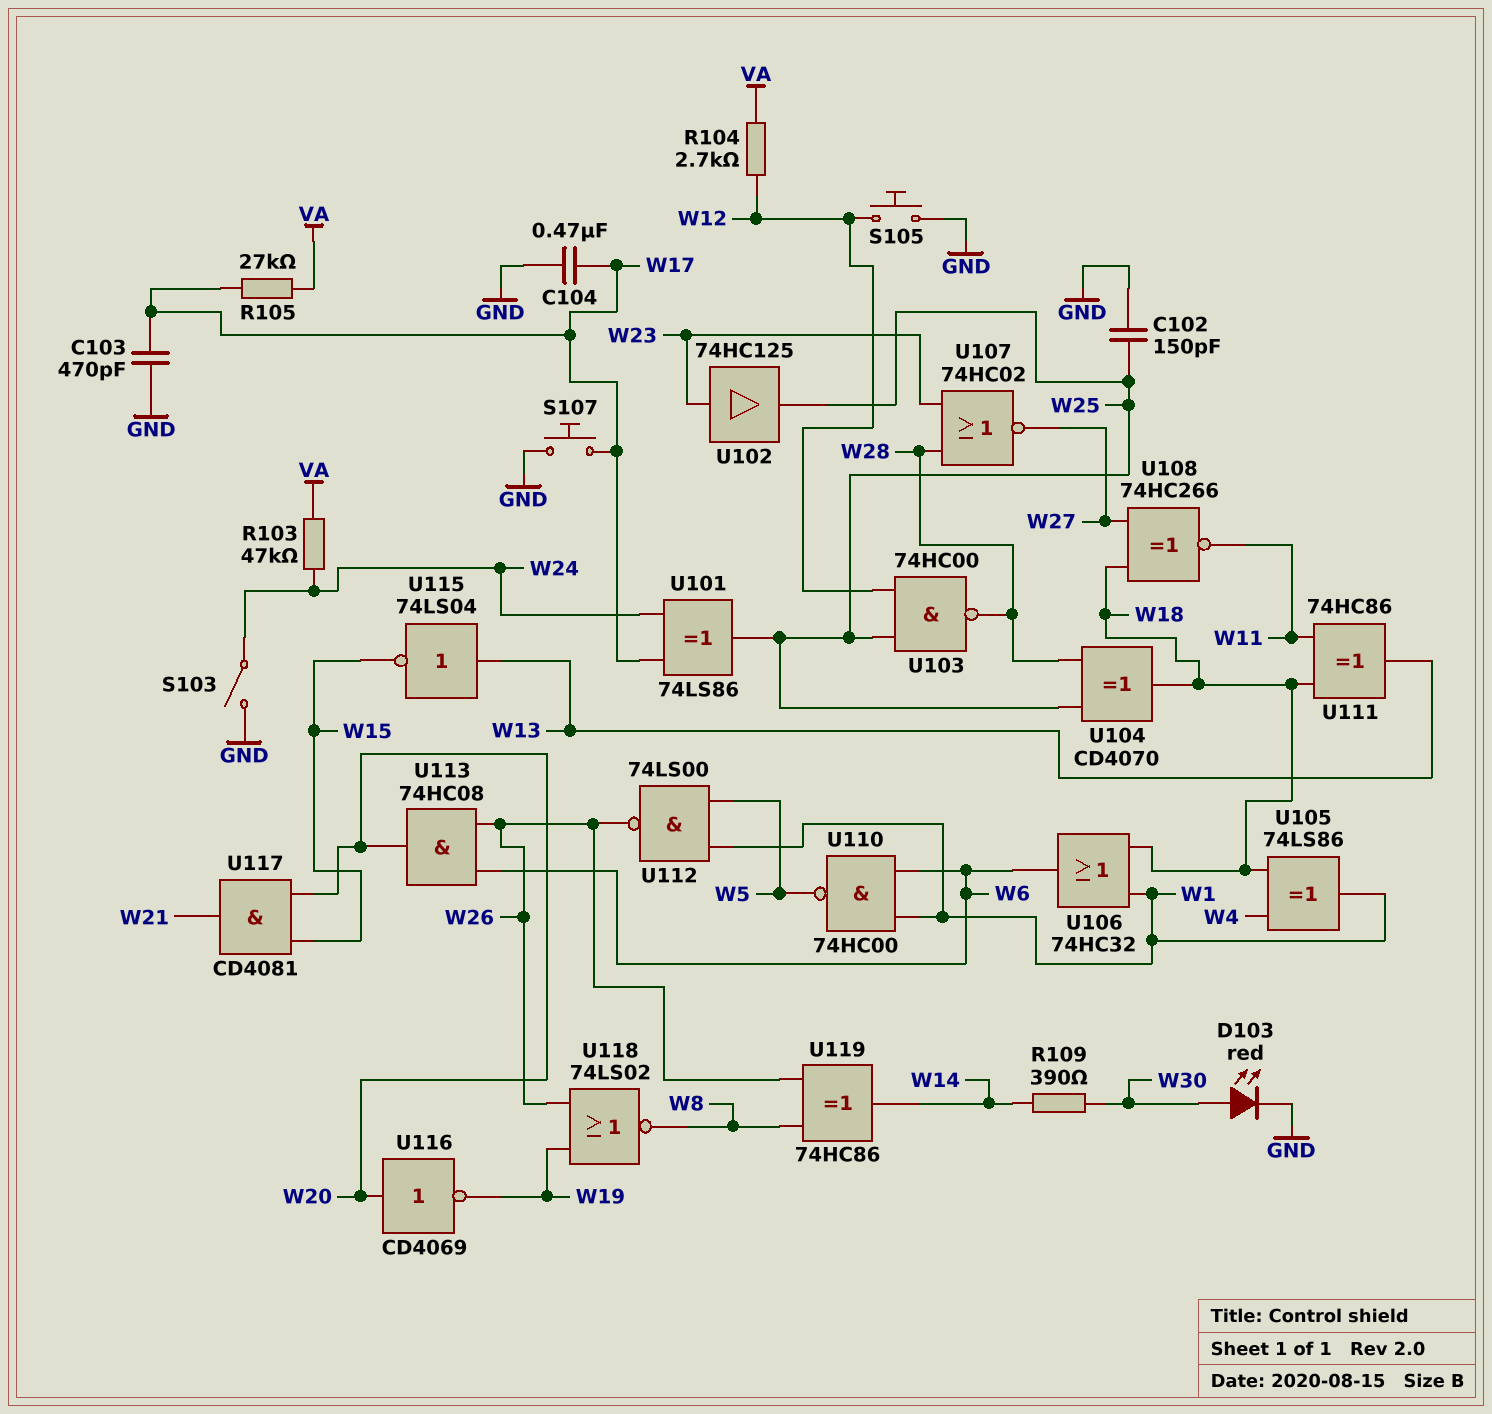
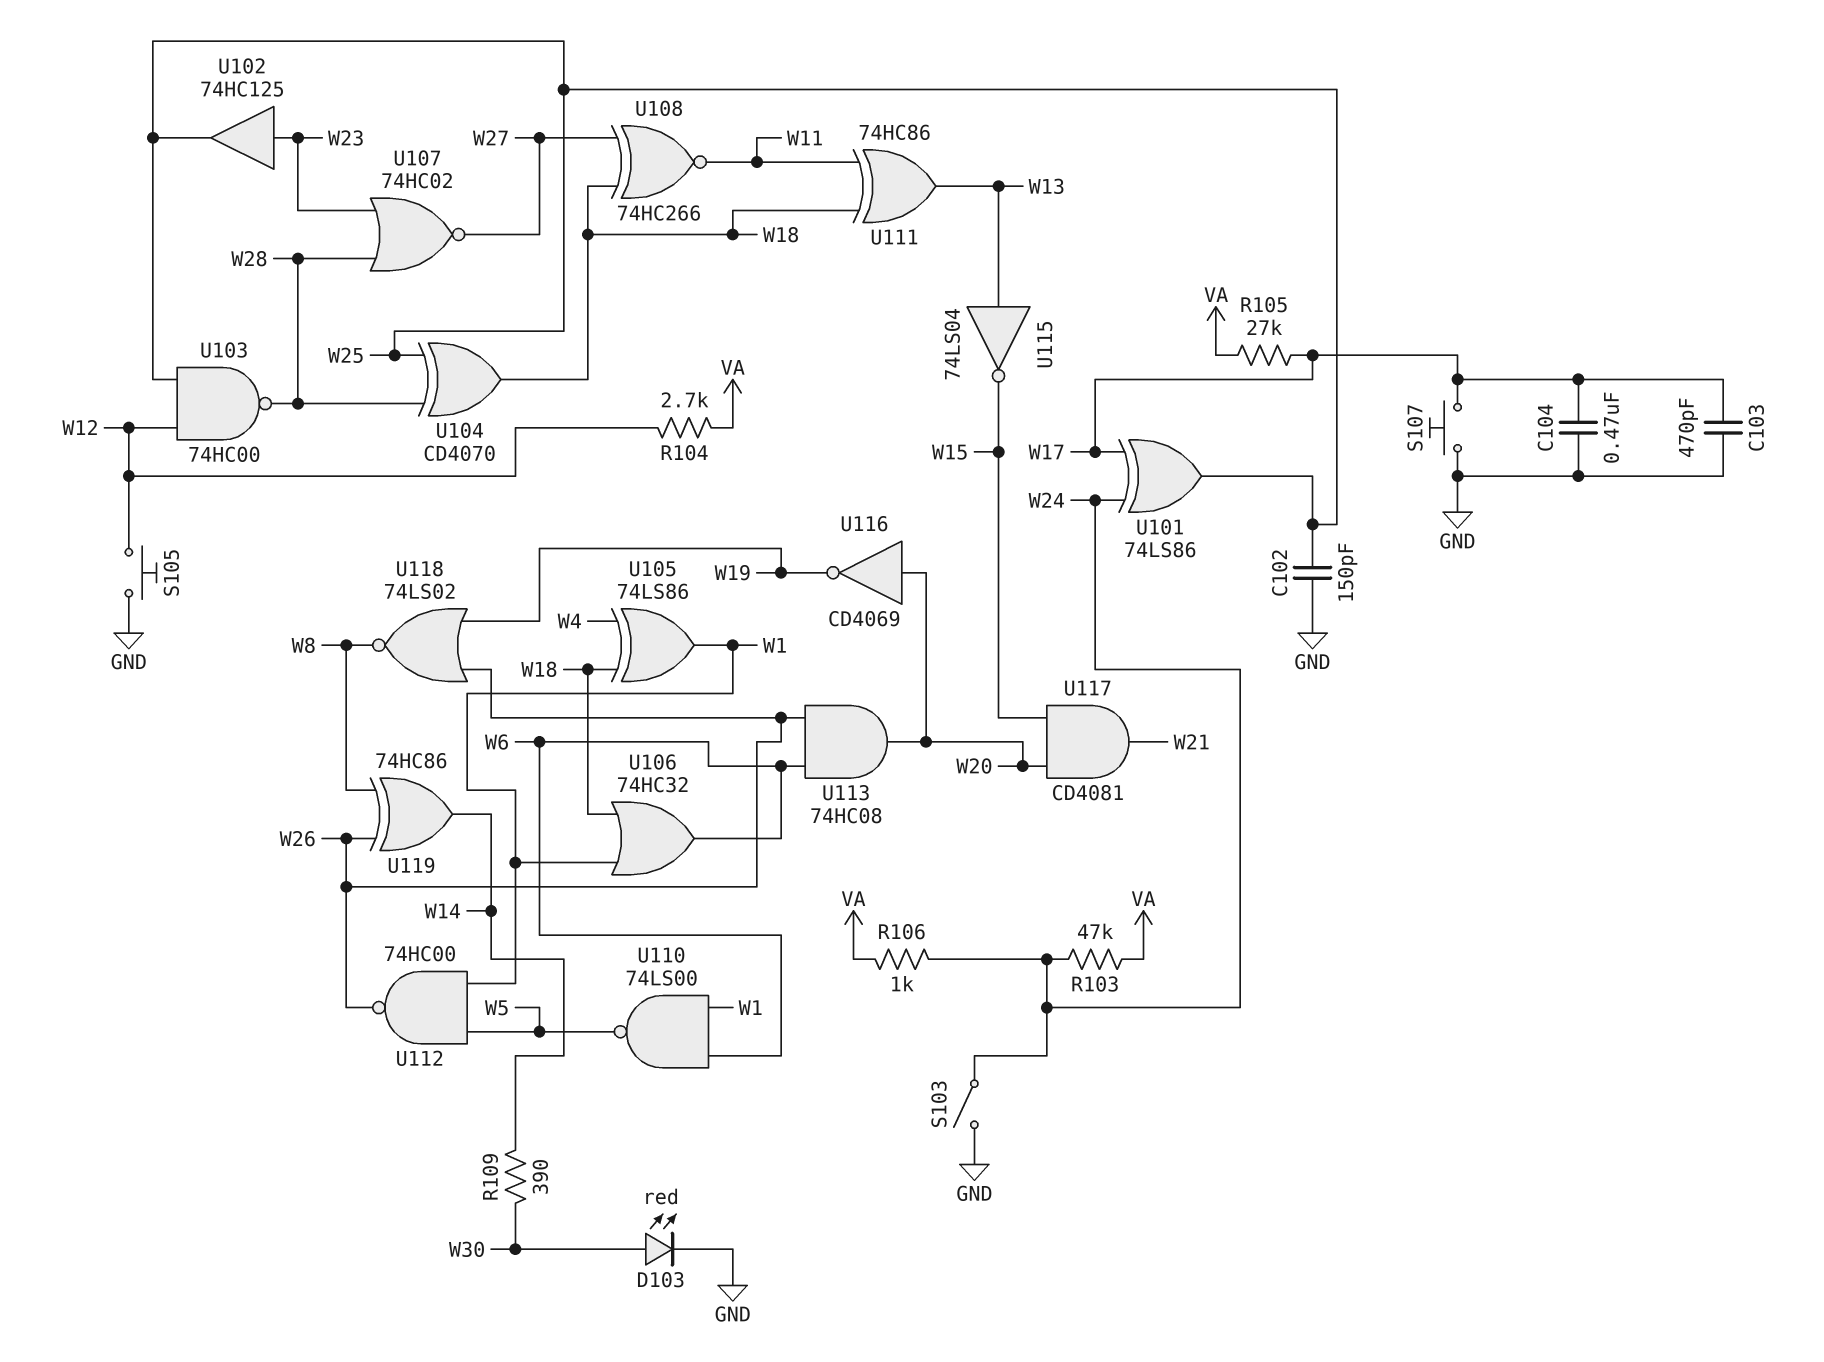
R106: none -> 1k (VA, W24)
U110: NAND 74HC00 (in W1, in W6, out W5) -> NAND 74LS00 (in W1, in W6, out W5)
U112: NAND 74LS00 (in W1, in W5, out W26) -> NAND 74HC00 (in W1, in W5, out W26)

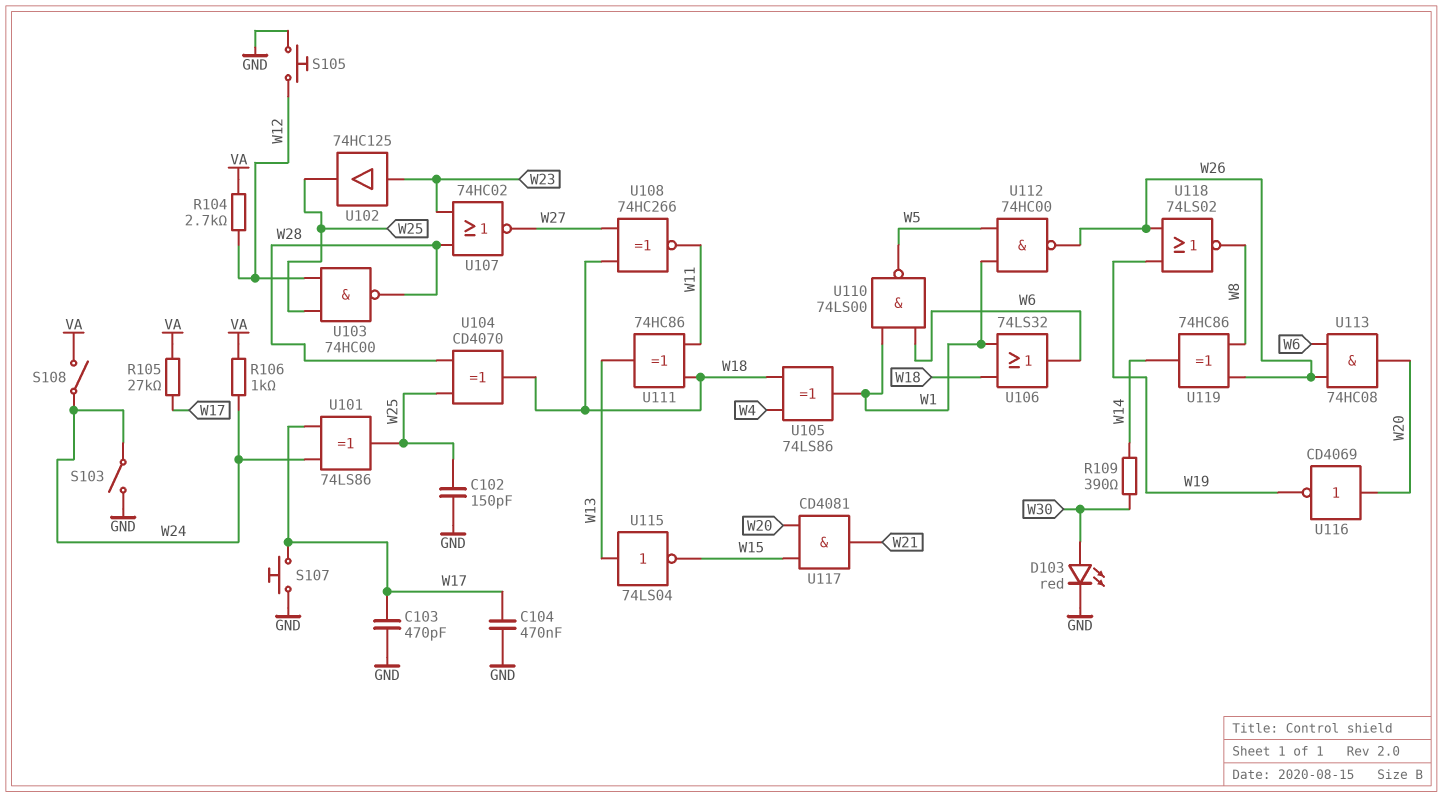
R103: 47k (VA, W24) -> none
S108: none -> switch (VA, W24)
U106: OR 74HC32 (in W1, in W18, out W6) -> OR 74LS32 (in W1, in W18, out W6)

